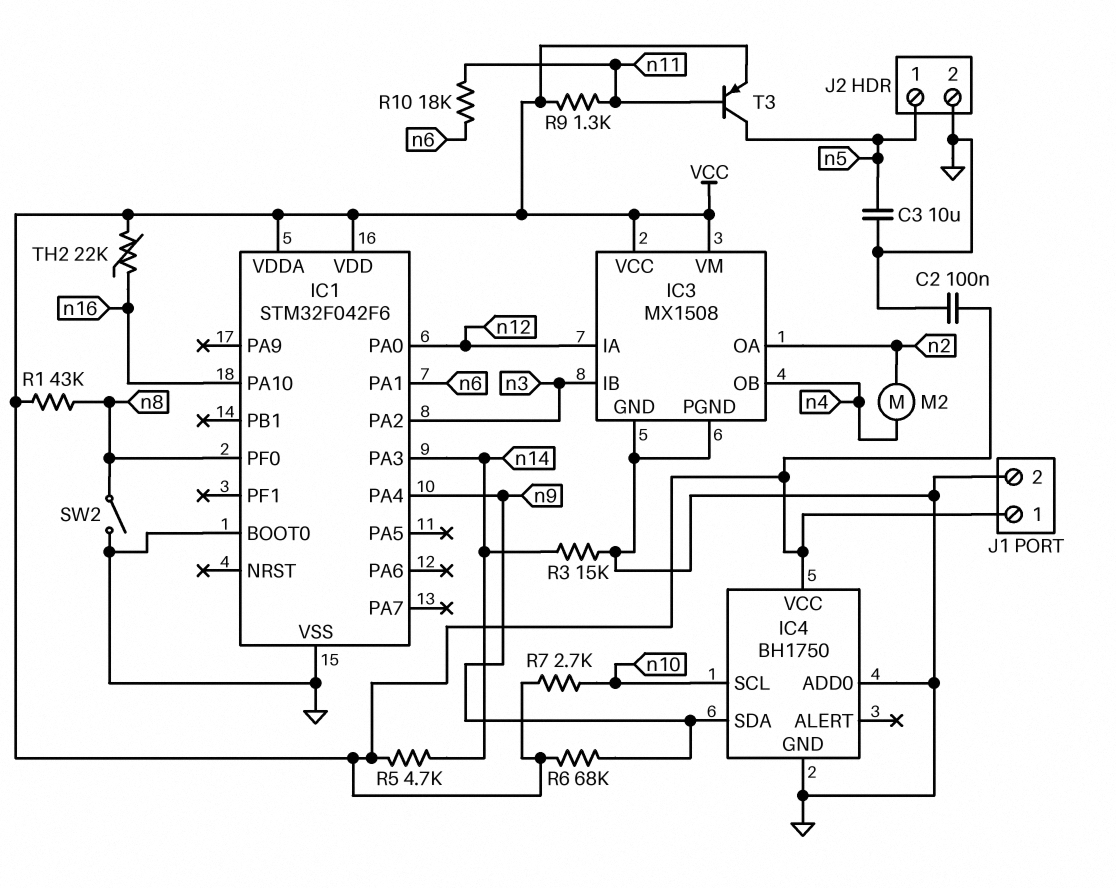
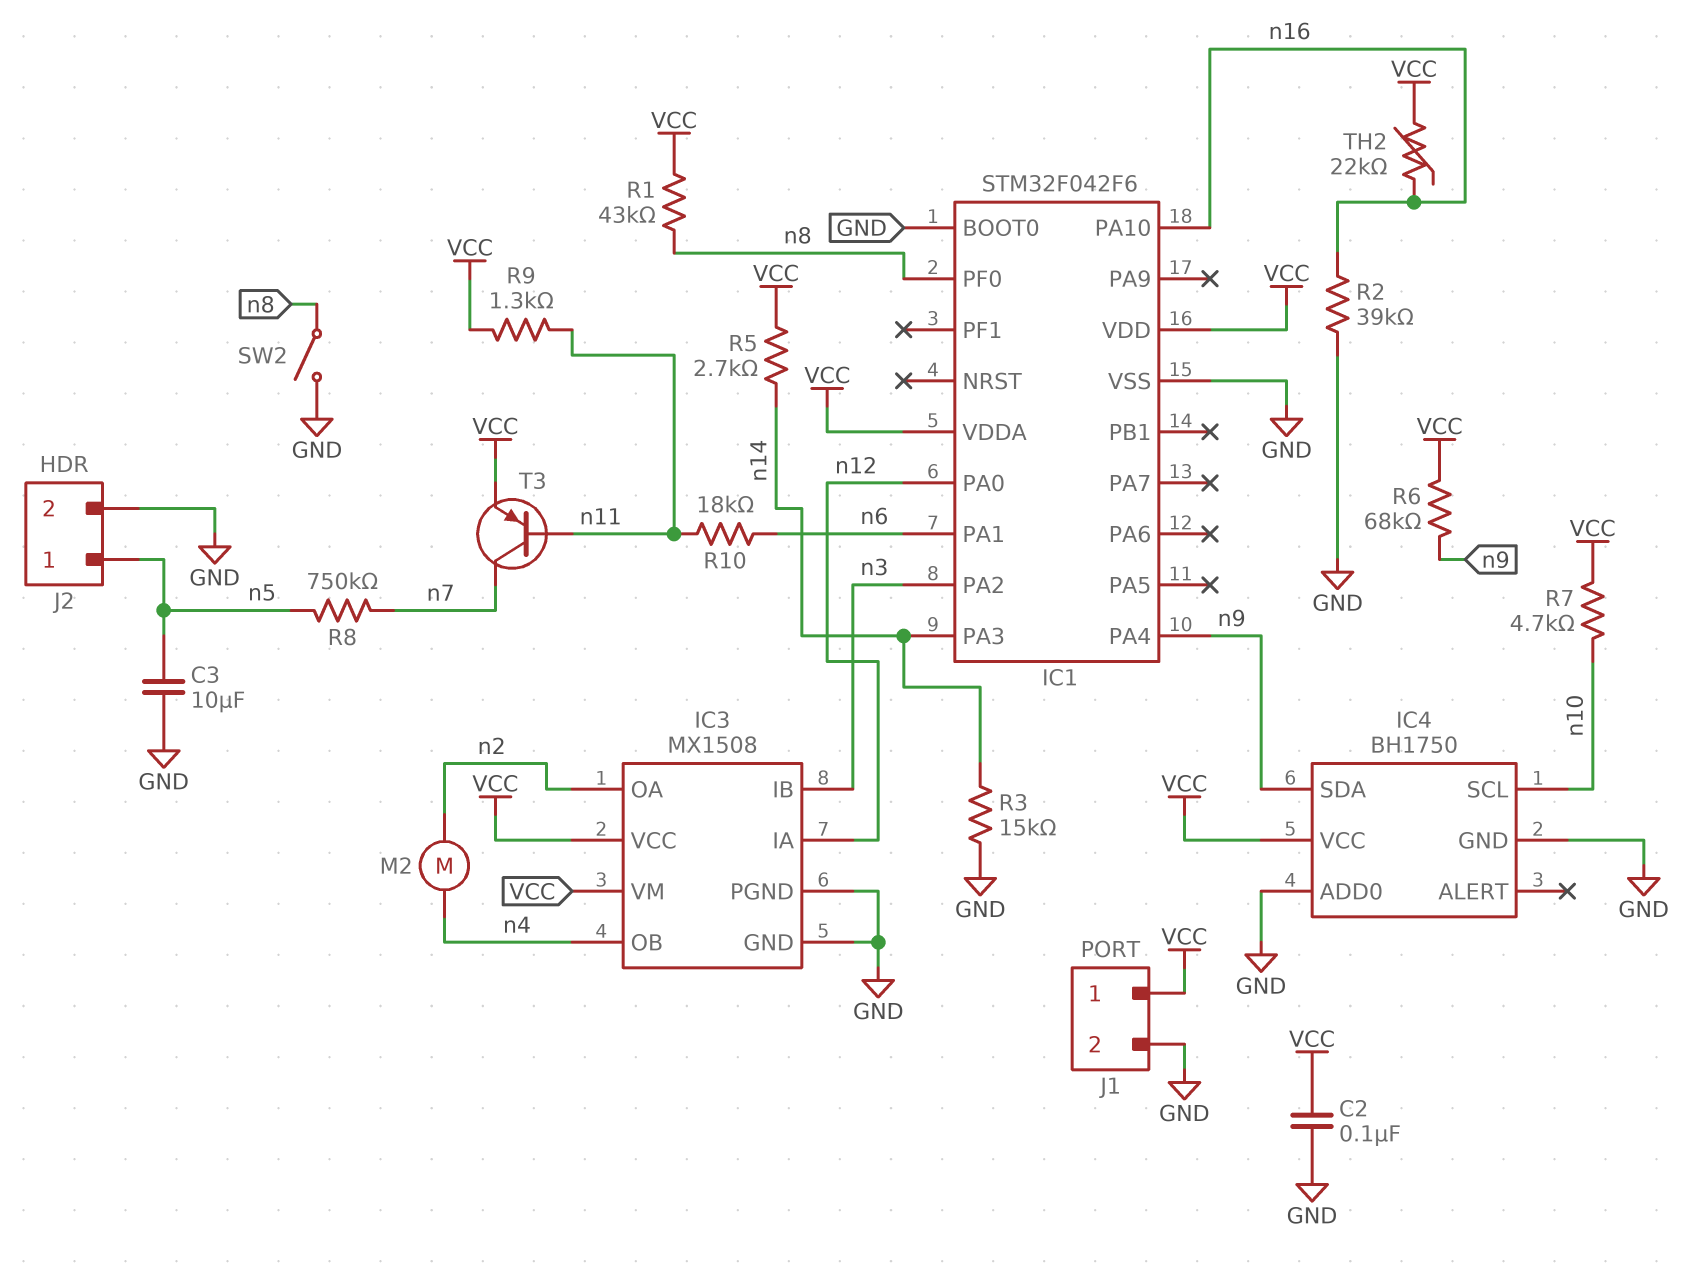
R2: none -> 39k (GND, n16)
R5: 4.7k (VCC, n14) -> 2.7k (VCC, n14)
R7: 2.7k (VCC, n10) -> 4.7k (VCC, n10)
R8: none -> 750k (n5, n7)
T3: PNP (B n11, C n5, E VCC) -> PNP (B n11, C n7, E VCC)

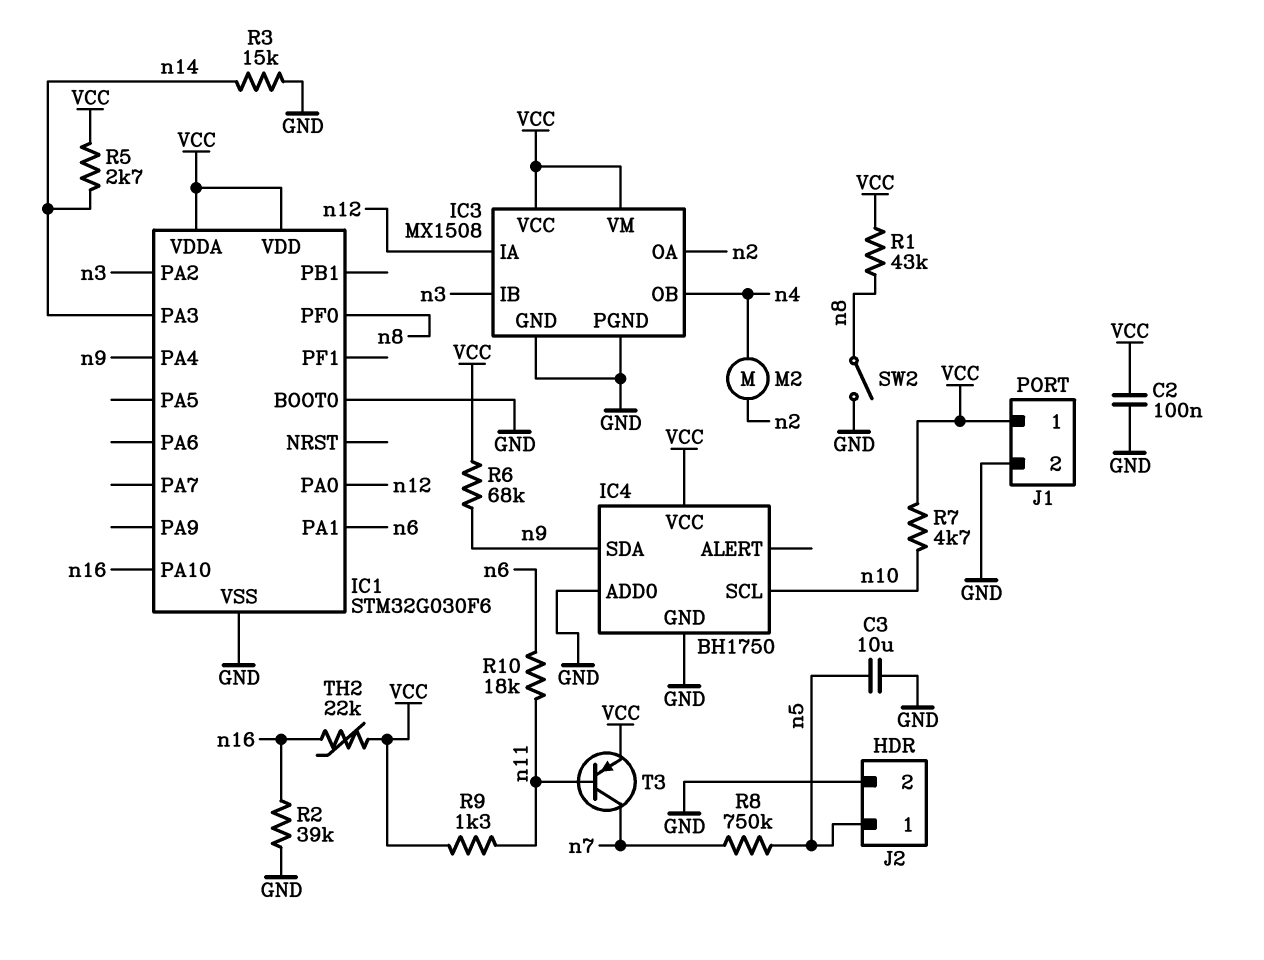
IC1: STM32F042F6 -> STM32G030F6

